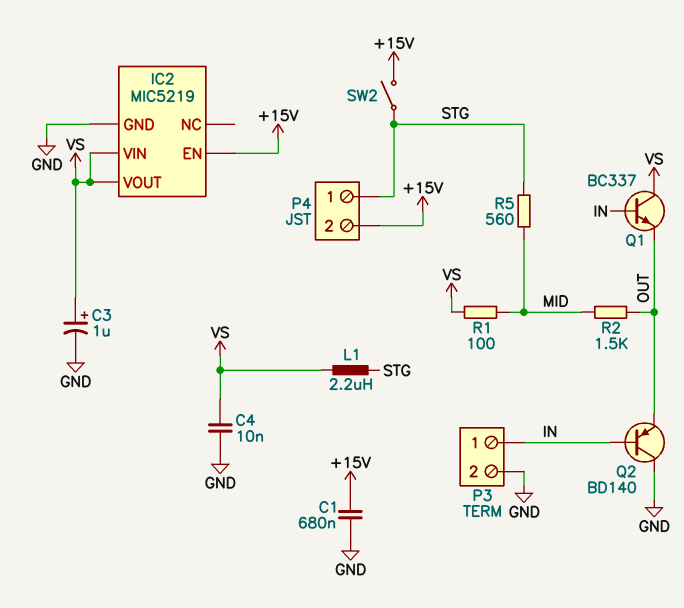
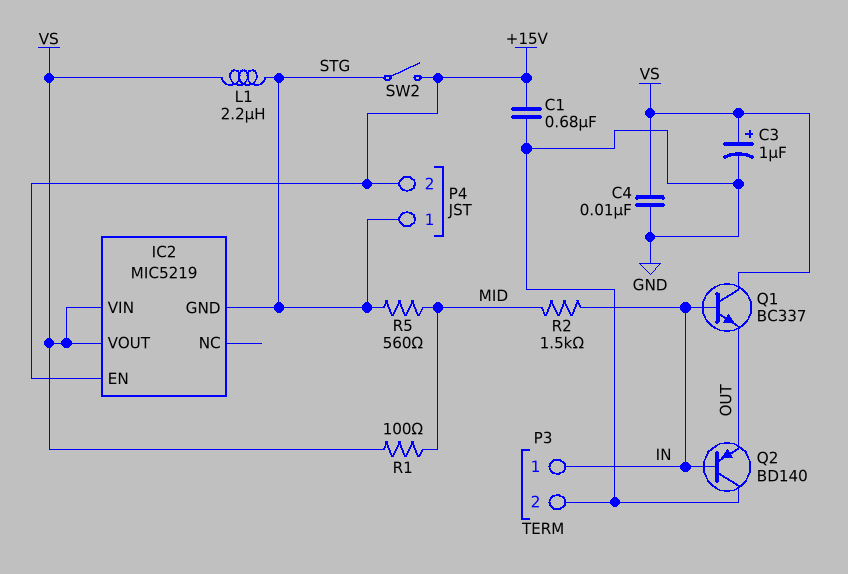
IC2 pin GND: GND -> STG
R2: 1.5k (MID, OUT) -> 1.5k (IN, MID)

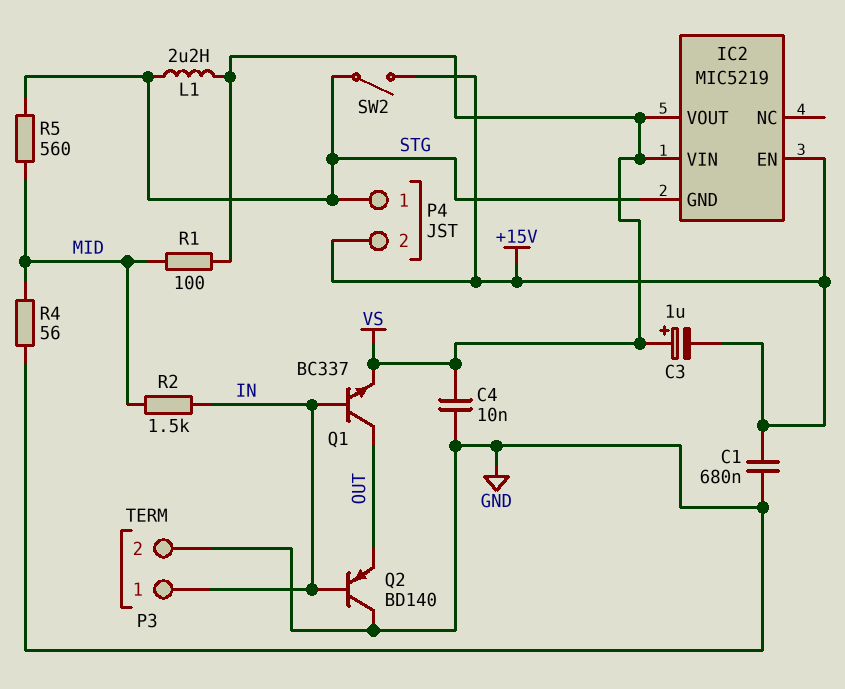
C3: 1uF (plus VS, minus GND) -> 1uF (plus VS, minus +15V)
Q1: NPN BC337 (B IN, C VS, E OUT) -> NPN BC337 (B IN, C OUT, E VS)
R4: none -> 56 (GND, MID)

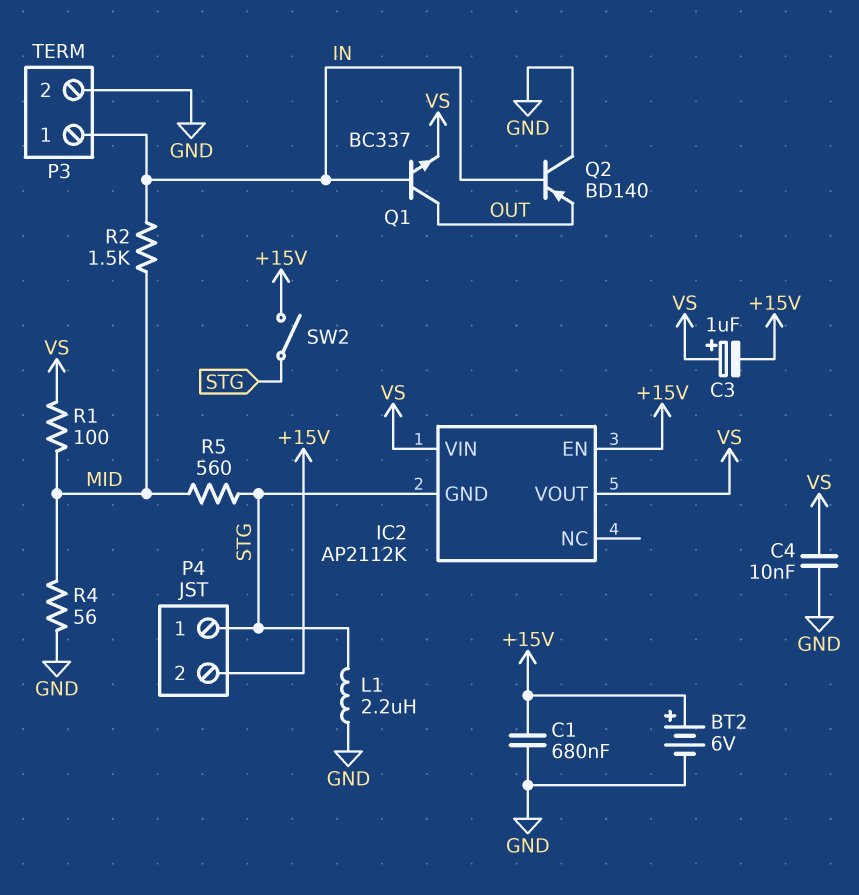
BT2: none -> 6V (plus +15V, minus GND)
IC2: MIC5219 -> AP2112K
L1: 2.2uH (STG, VS) -> 2.2uH (GND, STG)

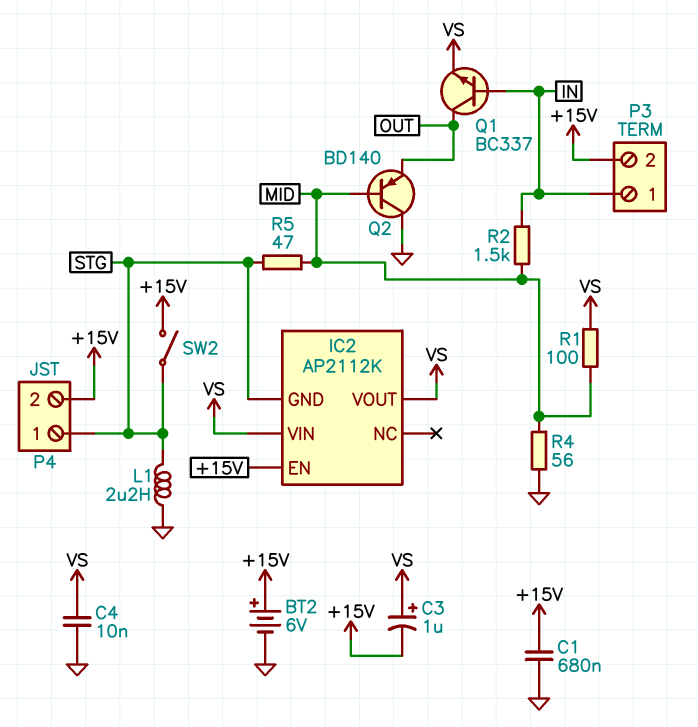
P3 pin 2: GND -> +15V
Q2: PNP BD140 (B IN, C GND, E OUT) -> PNP BD140 (B MID, C GND, E OUT)
R5: 560 (MID, STG) -> 47 (MID, STG)

